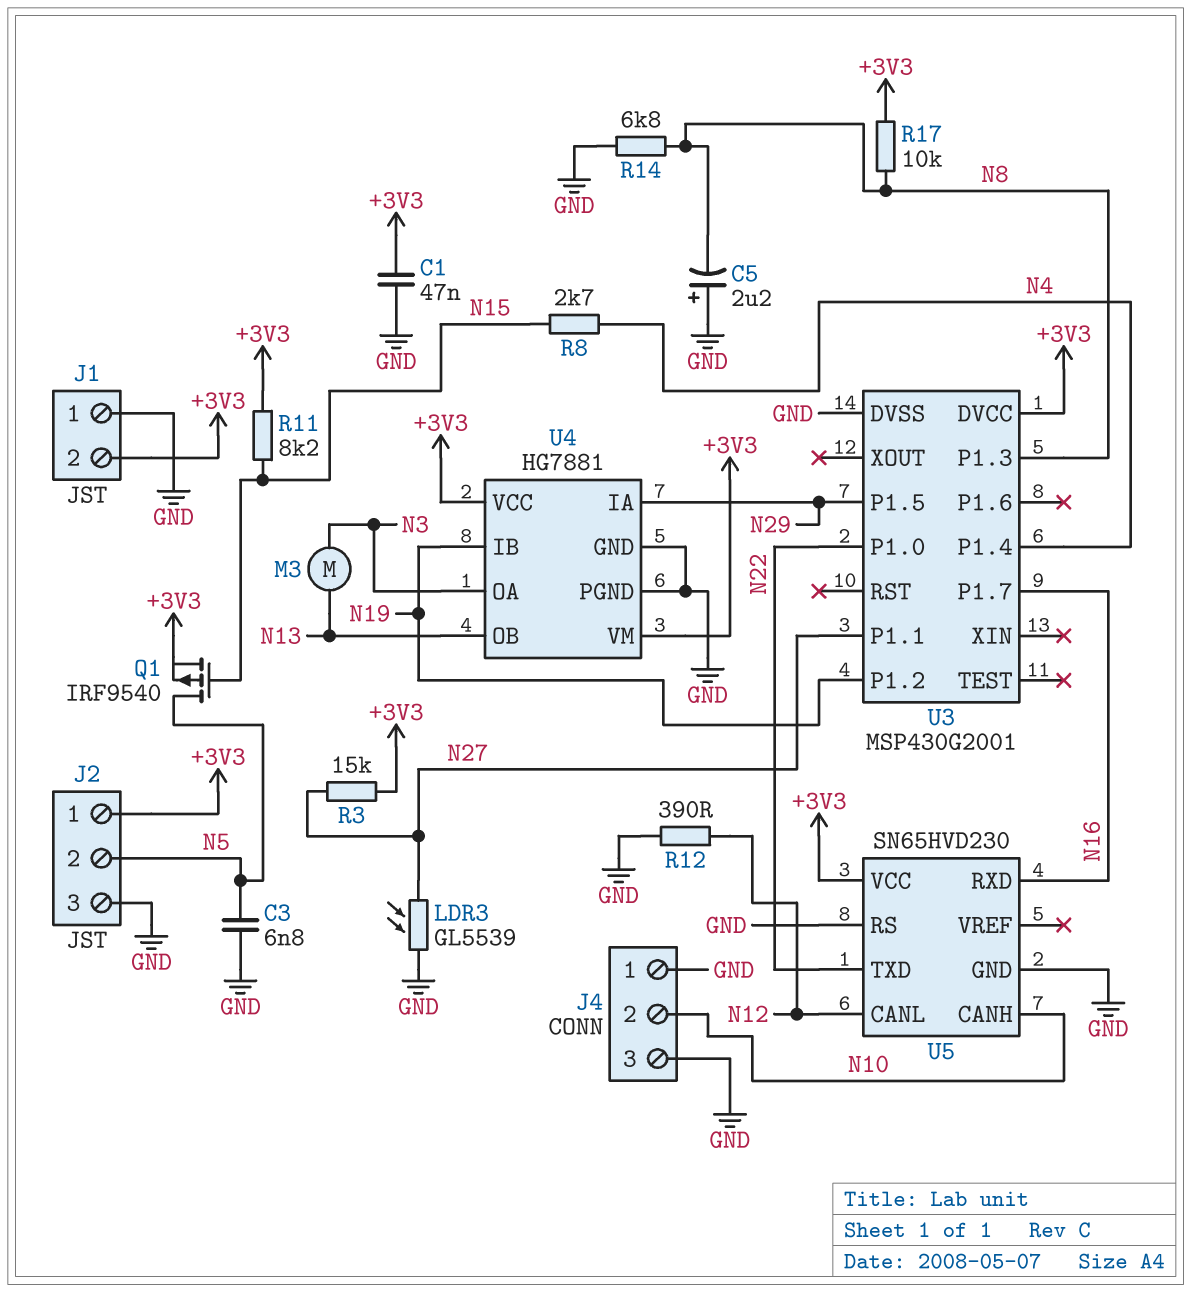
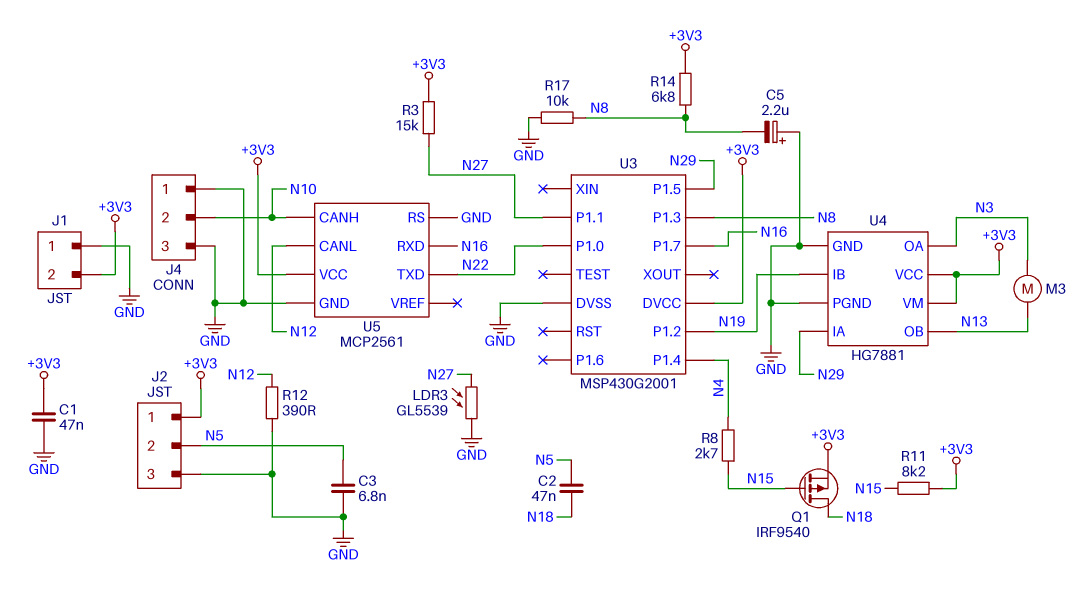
C2: none -> 47nF (N5, N18)
Q1: PMOS IRF9540 (G N15, D N5, S +3V3) -> PMOS IRF9540 (G N15, D N18, S +3V3)
R14: 6.8k (GND, N8) -> 6.8k (+3V3, N8)
R17: 10k (+3V3, N8) -> 10k (GND, N8)
U5: SN65HVD230 -> MCP2561

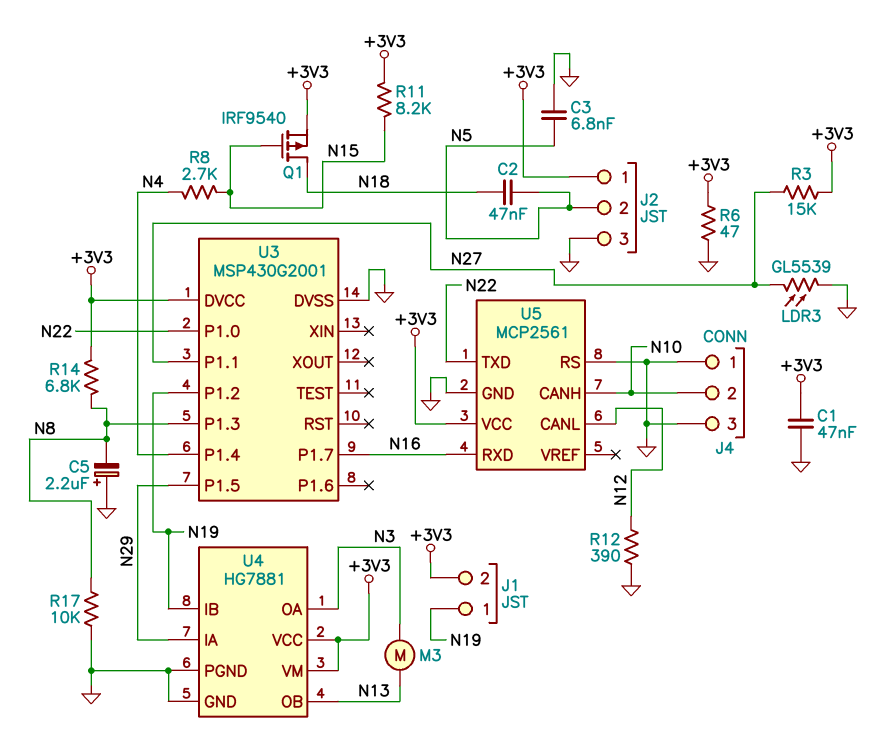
J1 pin 1: GND -> N19
R6: none -> 47 (+3V3, GND)

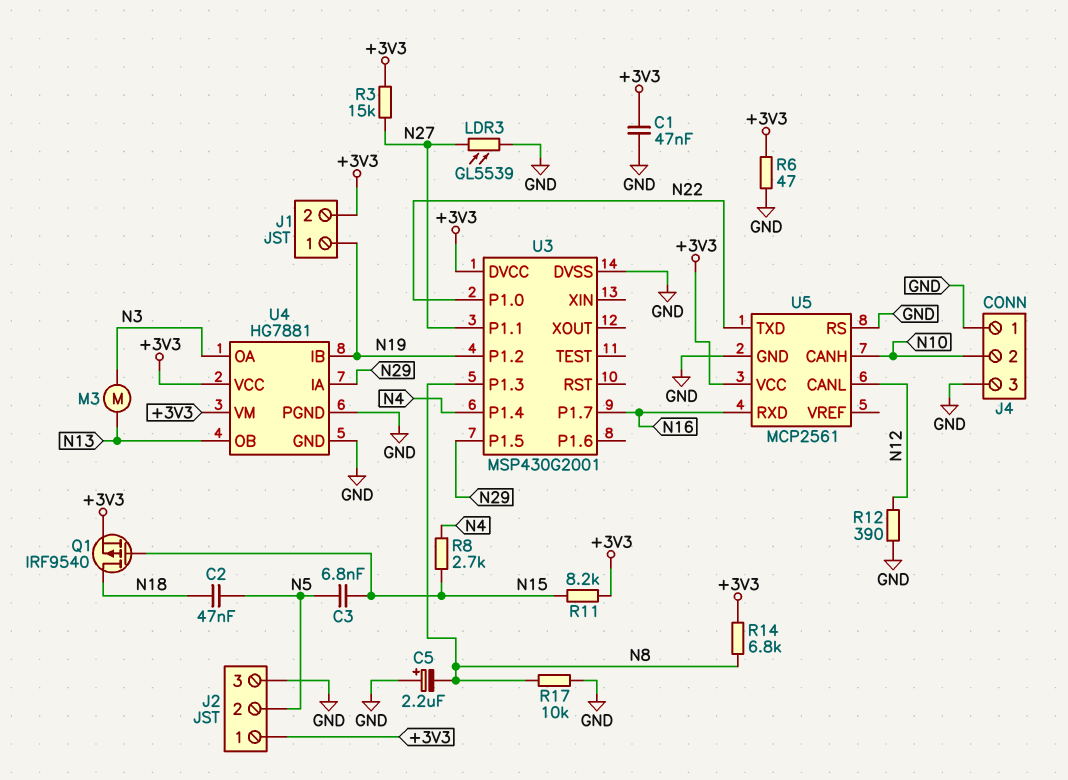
C3: 6.8nF (GND, N5) -> 6.8nF (N5, N15)

